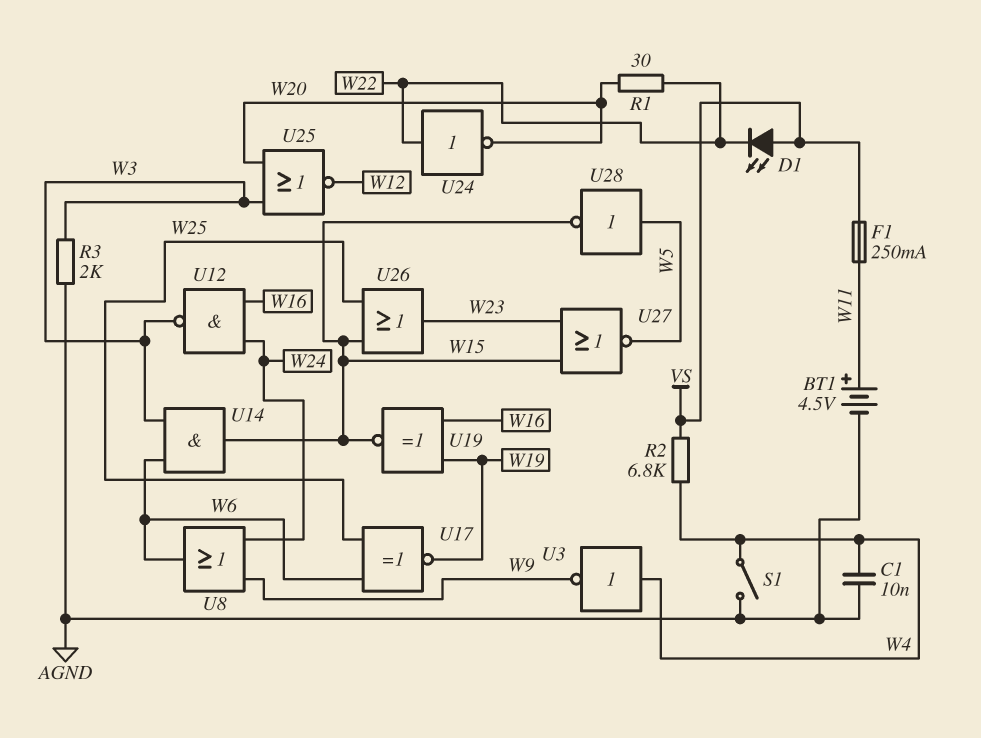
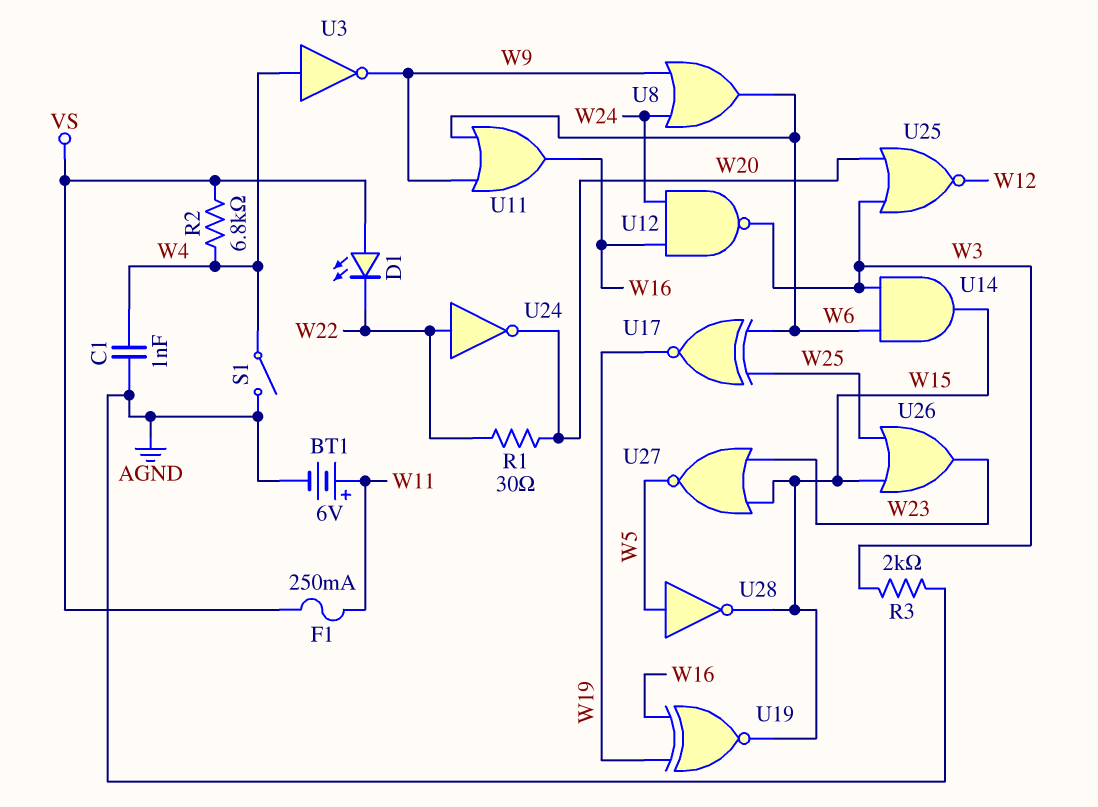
BT1: 4.5V (plus W11, minus AGND) -> 6V (plus W11, minus AGND)
C1: 10nF (AGND, W4) -> 1nF (AGND, W4)
U11: none -> OR (in W6, in W9, out W16)

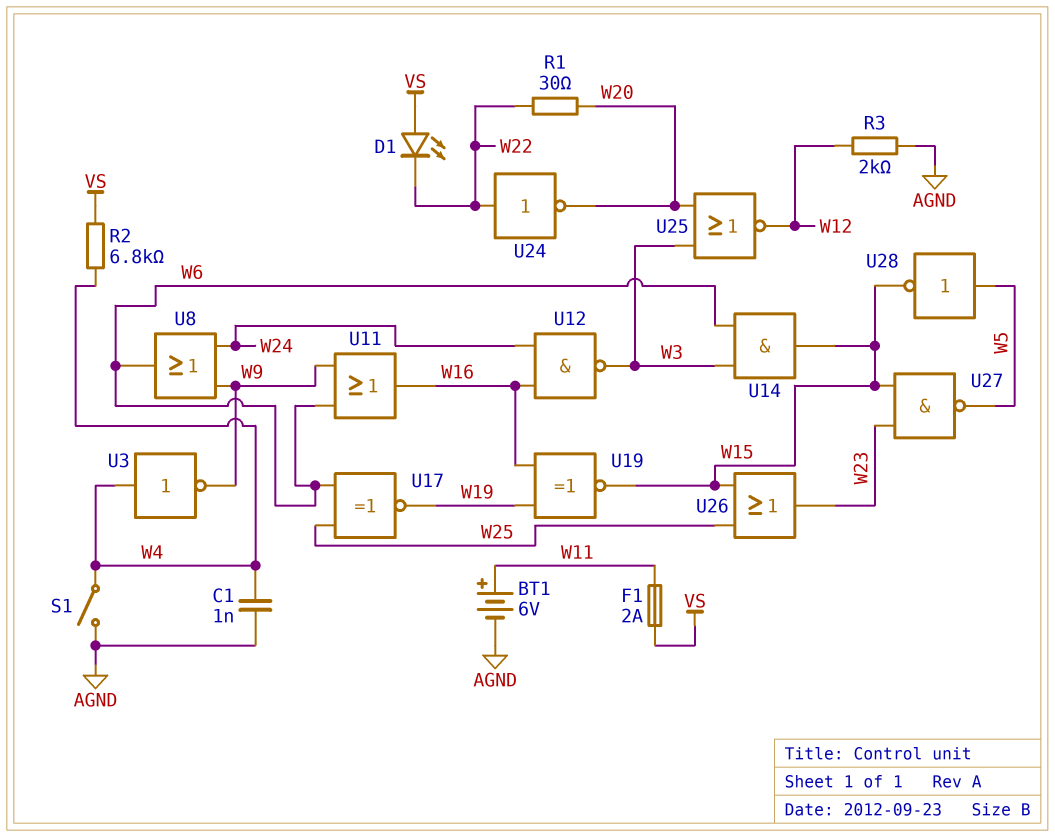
F1: 250mA (VS, W11) -> 2A (VS, W11)
R3: 2k (AGND, W3) -> 2k (AGND, W12)
U27: NOR (in W15, in W23, out W5) -> NAND (in W15, in W23, out W5)

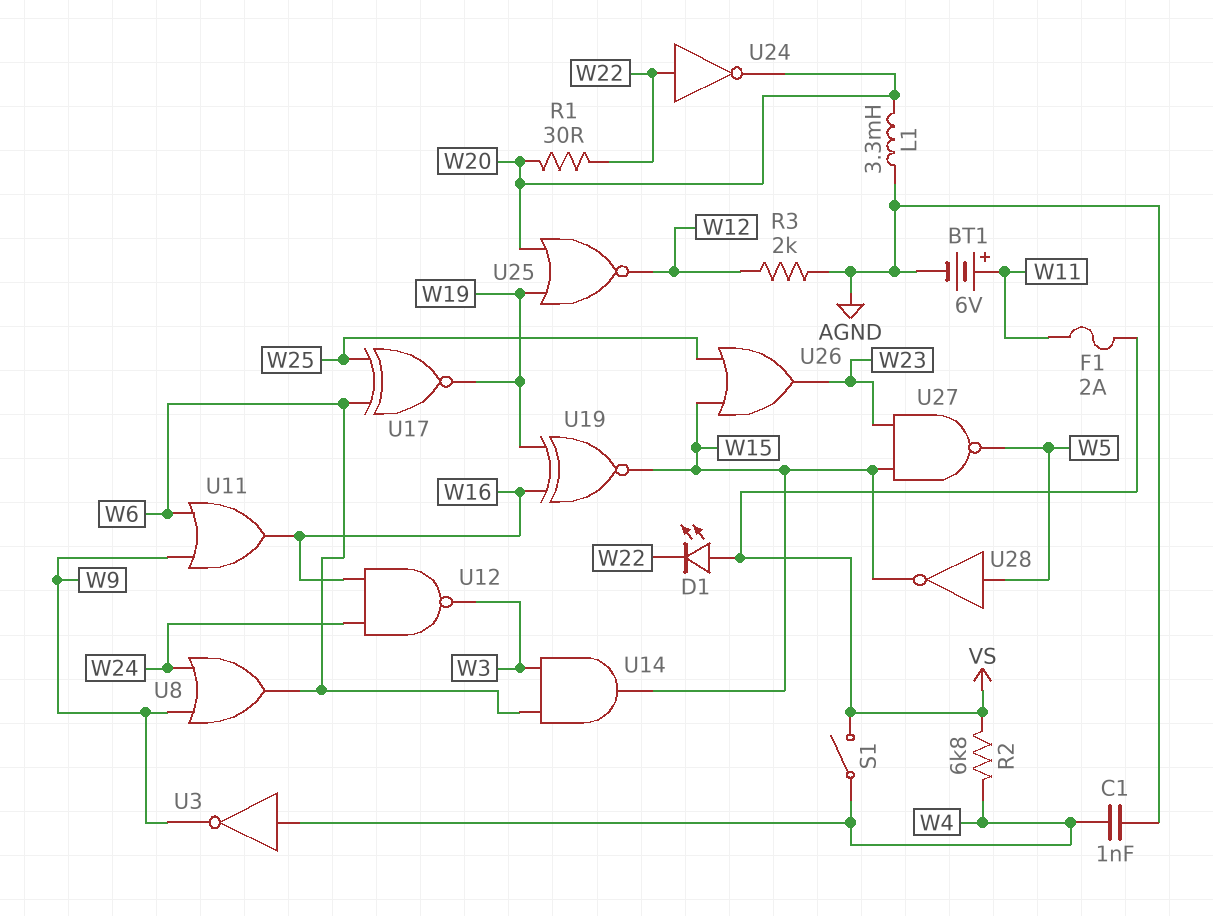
L1: none -> 3.3mH (AGND, W20)
S1: switch (AGND, W4) -> switch (VS, W4)
U25: NOR (in W3, in W20, out W12) -> NOR (in W19, in W20, out W12)

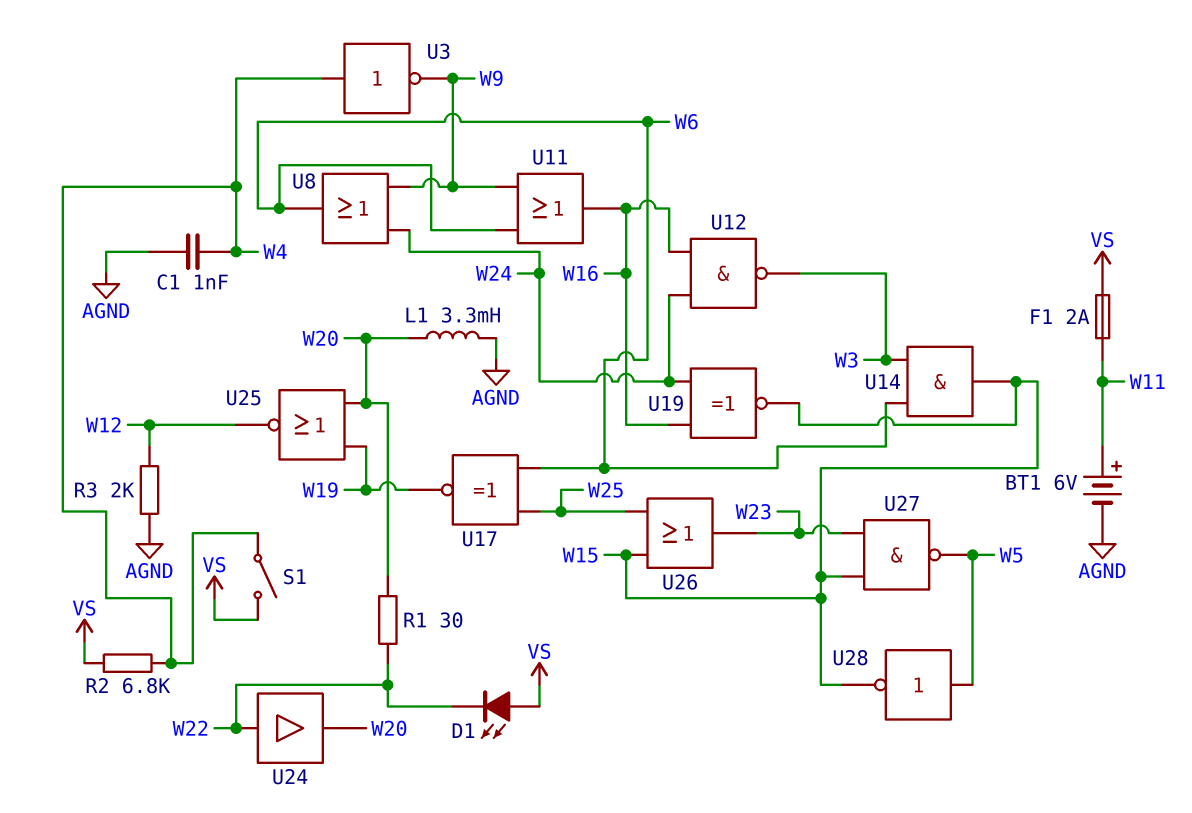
U19: XNOR (in W16, in W19, out W15) -> XNOR (in W16, in W24, out W15)
U24: NOT (in W22, out W20) -> buffer (in W22, out W20)

